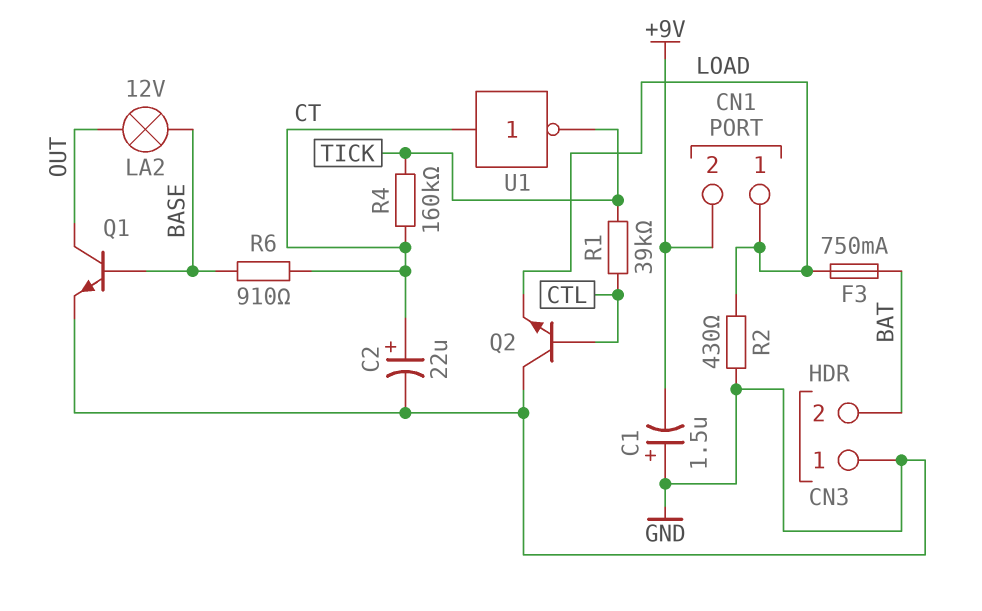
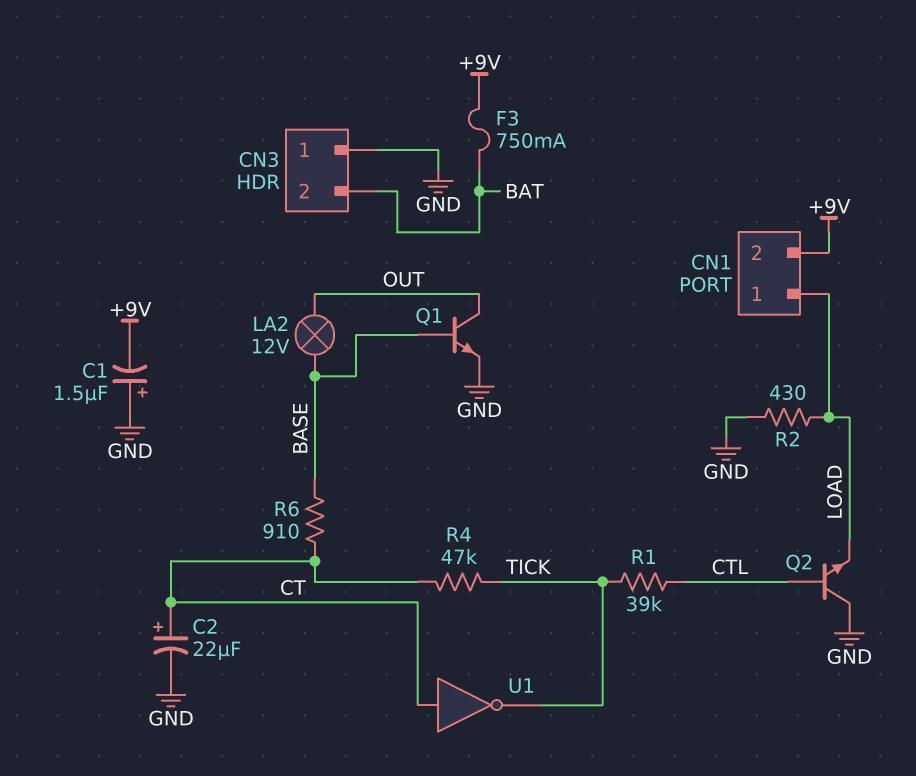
F3: 750mA (BAT, LOAD) -> 750mA (+9V, BAT)
R4: 160k (CT, TICK) -> 47k (CT, TICK)

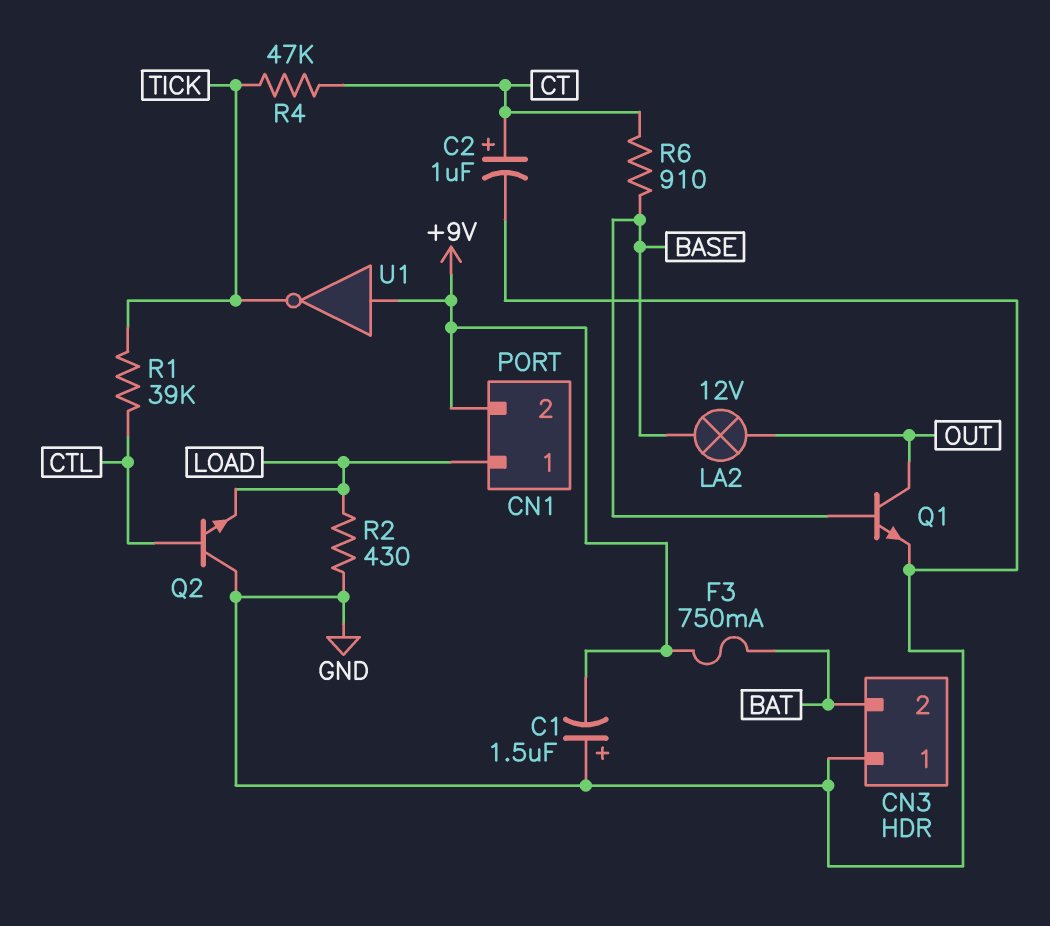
C2: 22uF (plus CT, minus GND) -> 1uF (plus CT, minus GND)
U1: NOT (in CT, out TICK) -> NOT (in +9V, out TICK)

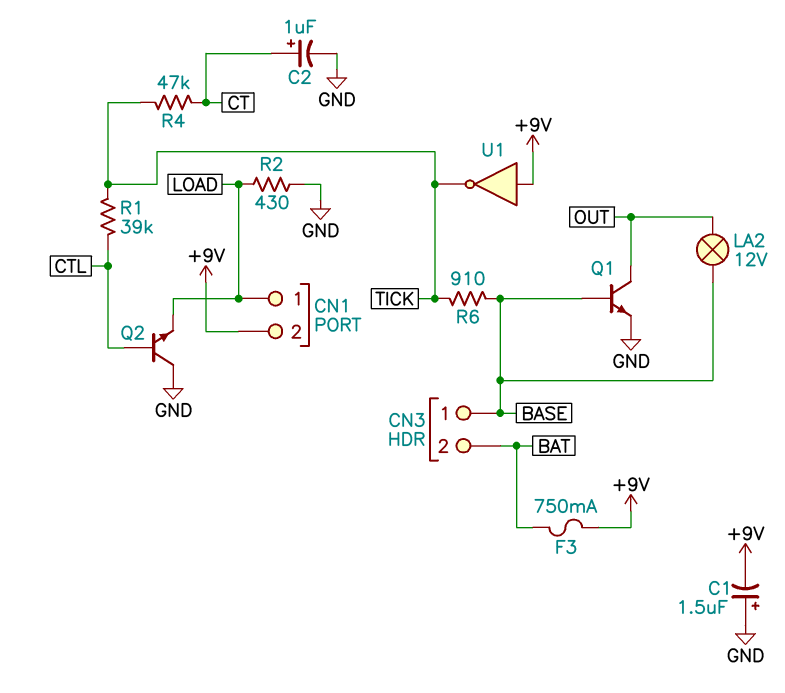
CN3 pin 1: GND -> BASE
R6: 910 (BASE, CT) -> 910 (BASE, TICK)

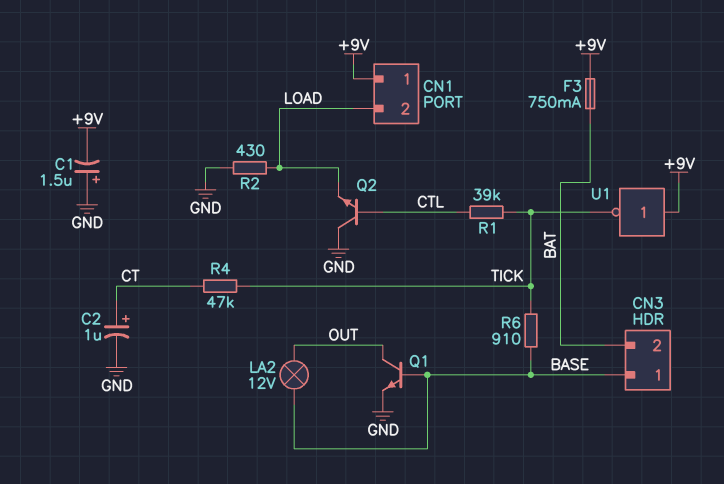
CN1 pin 1: LOAD -> +9V
CN1 pin 2: +9V -> LOAD

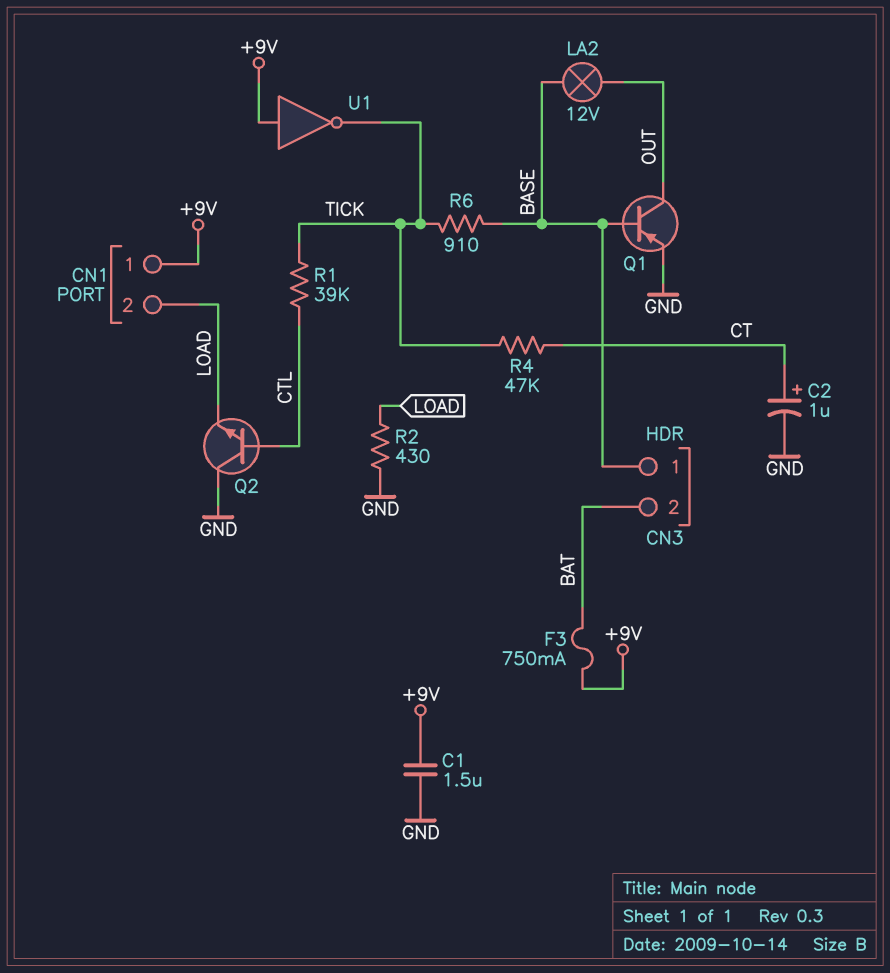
C1: 1.5uF (plus GND, minus +9V) -> 1.5uF (+9V, GND)
Q1: NPN (B BASE, C OUT, E GND) -> PNP (B BASE, C OUT, E GND)

